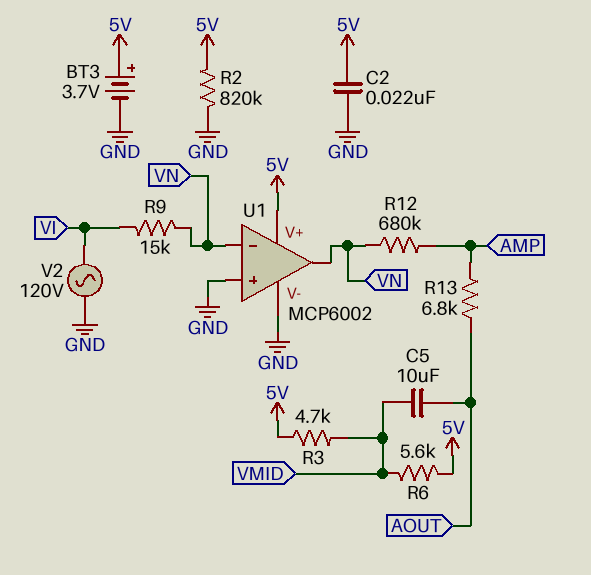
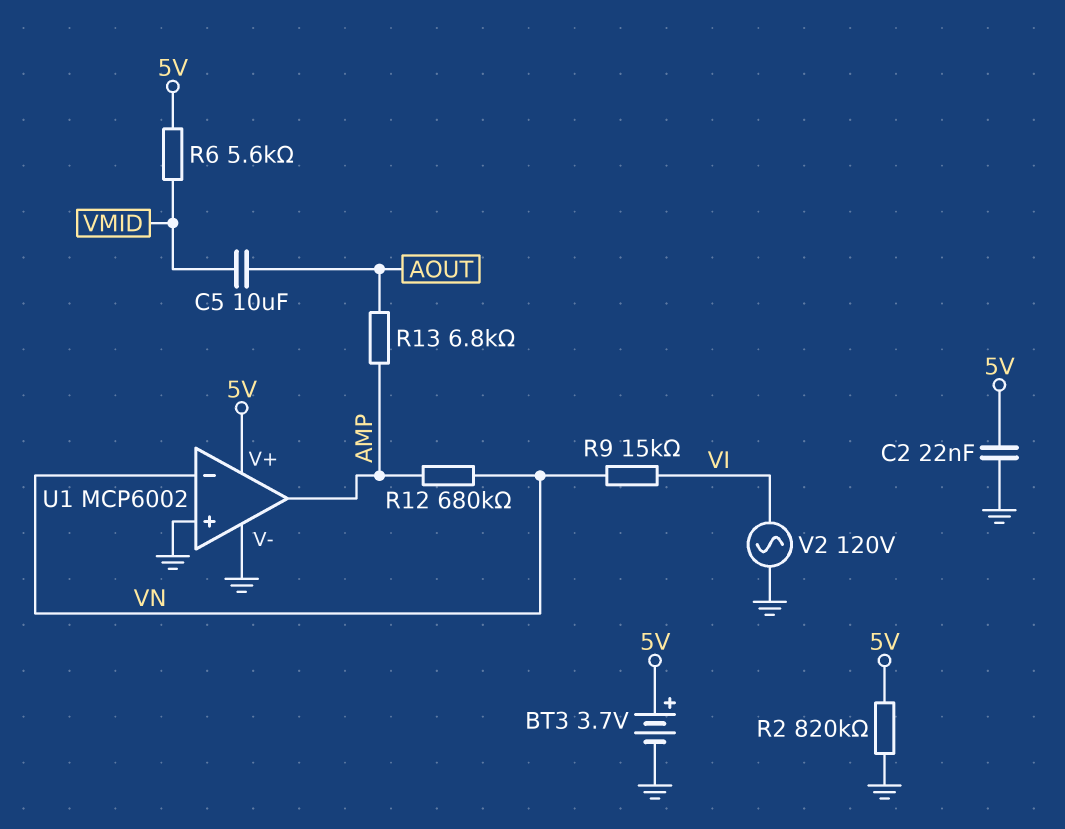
R3: 4.7k (5V, VMID) -> none
U1 pin out: VN -> AMP

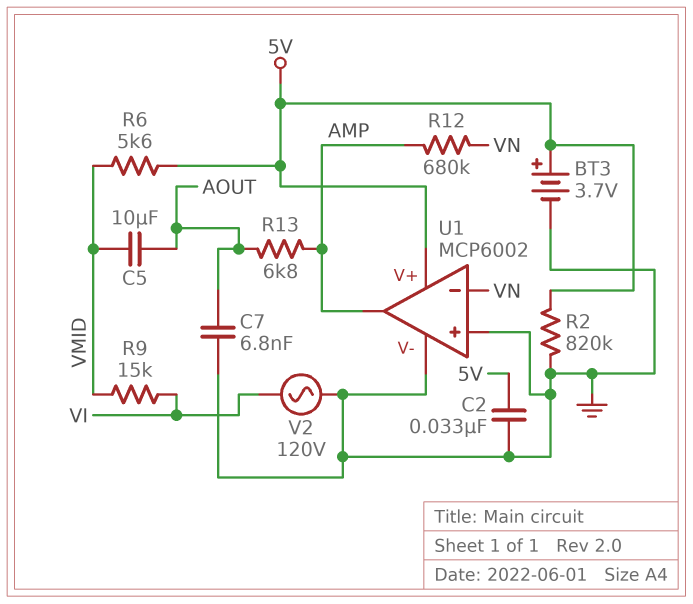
C2: 22nF (5V, GND) -> 33nF (5V, GND)
C7: none -> 6.8nF (AOUT, GND)
R9: 15k (VI, VN) -> 15k (VI, VMID)

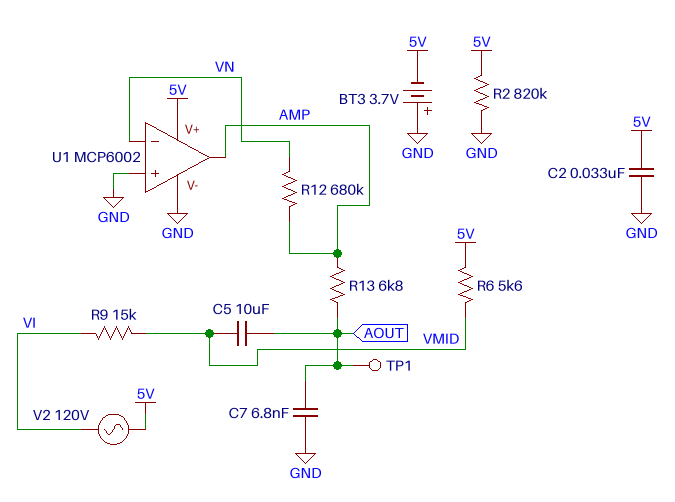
BT3: 3.7V (plus 5V, minus GND) -> 3.7V (plus GND, minus 5V)
TP1: none -> test point (AOUT)
V2: AC 120V (GND, VI) -> AC 120V (5V, VI)

